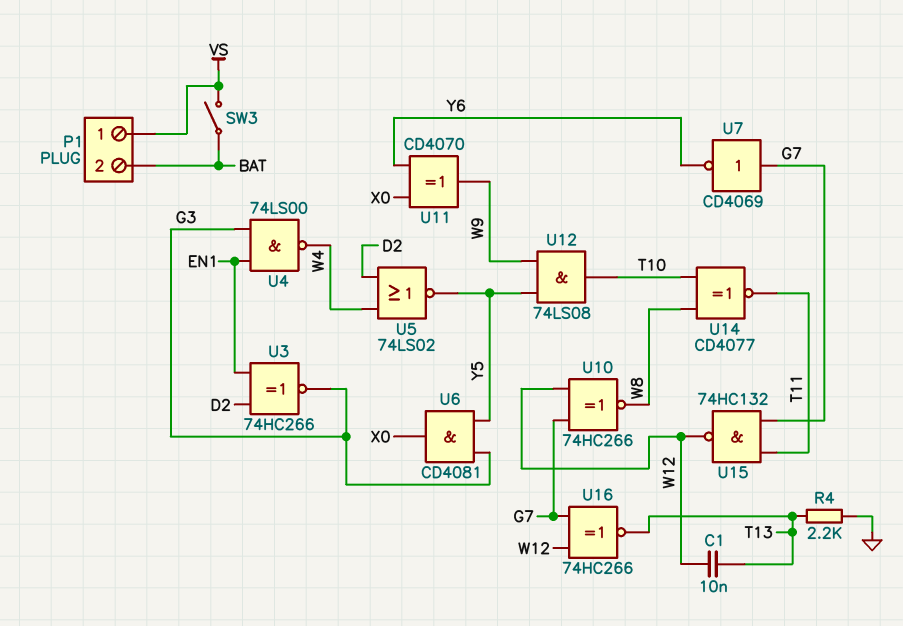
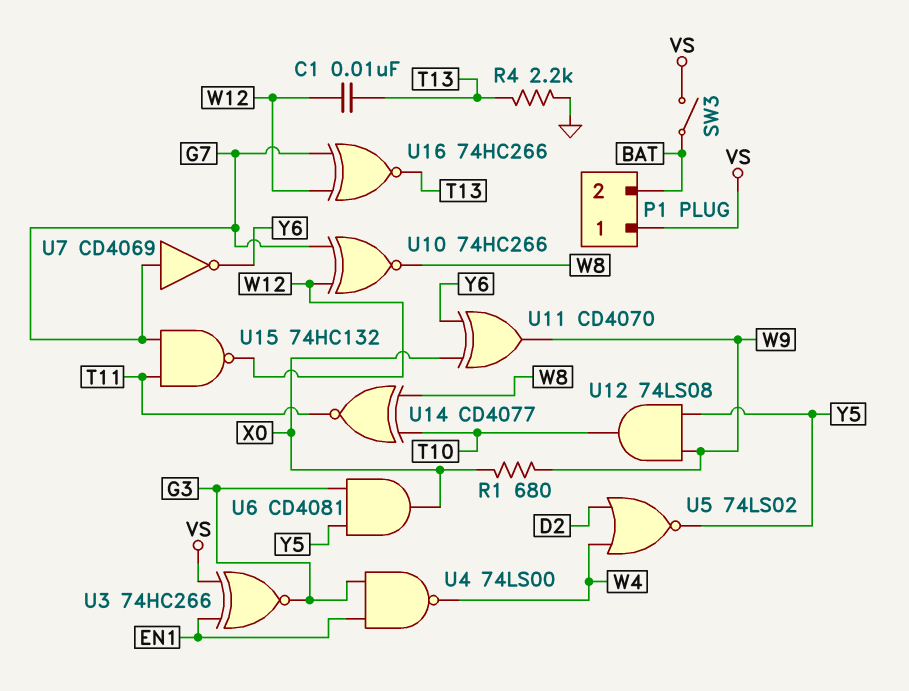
R1: none -> 680 (W9, X0)
U3: XNOR 74HC266 (in D2, in EN1, out G3) -> XNOR 74HC266 (in EN1, in VS, out G3)

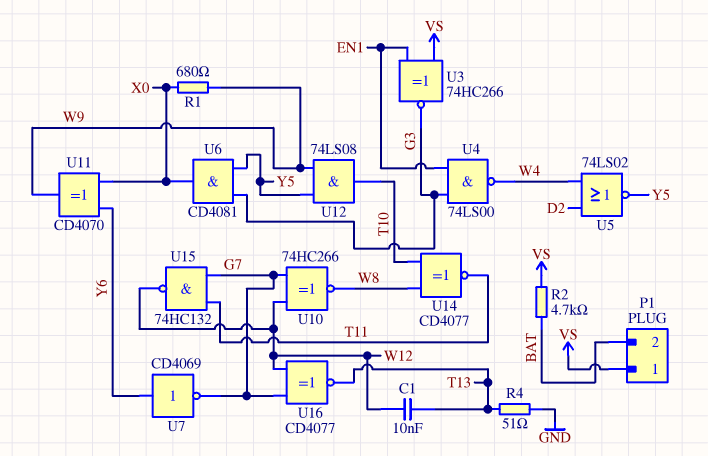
R2: none -> 4.7k (BAT, VS)
R4: 2.2k (GND, T13) -> 51 (GND, T13)
SW3: switch (BAT, VS) -> none
U7: NOT CD4069 (in G7, out Y6) -> NOT CD4069 (in Y6, out G7)
U16: XNOR 74HC266 (in G7, in W12, out T13) -> XNOR CD4077 (in G7, in W12, out T13)

